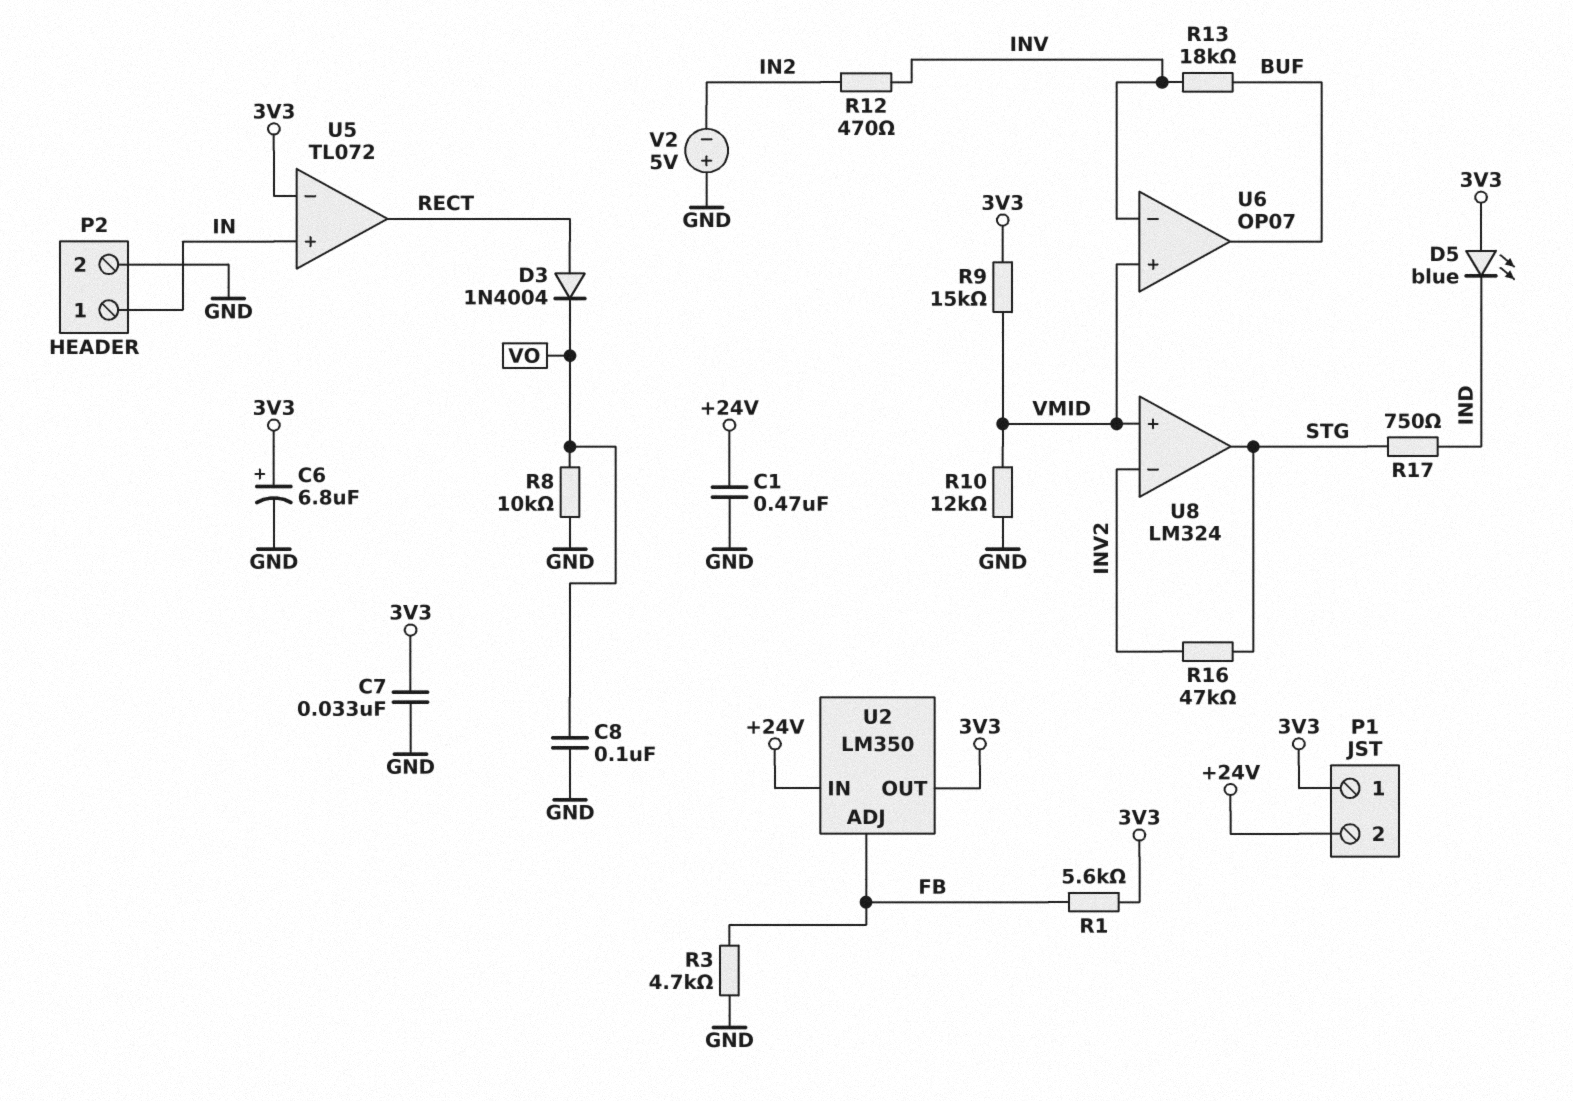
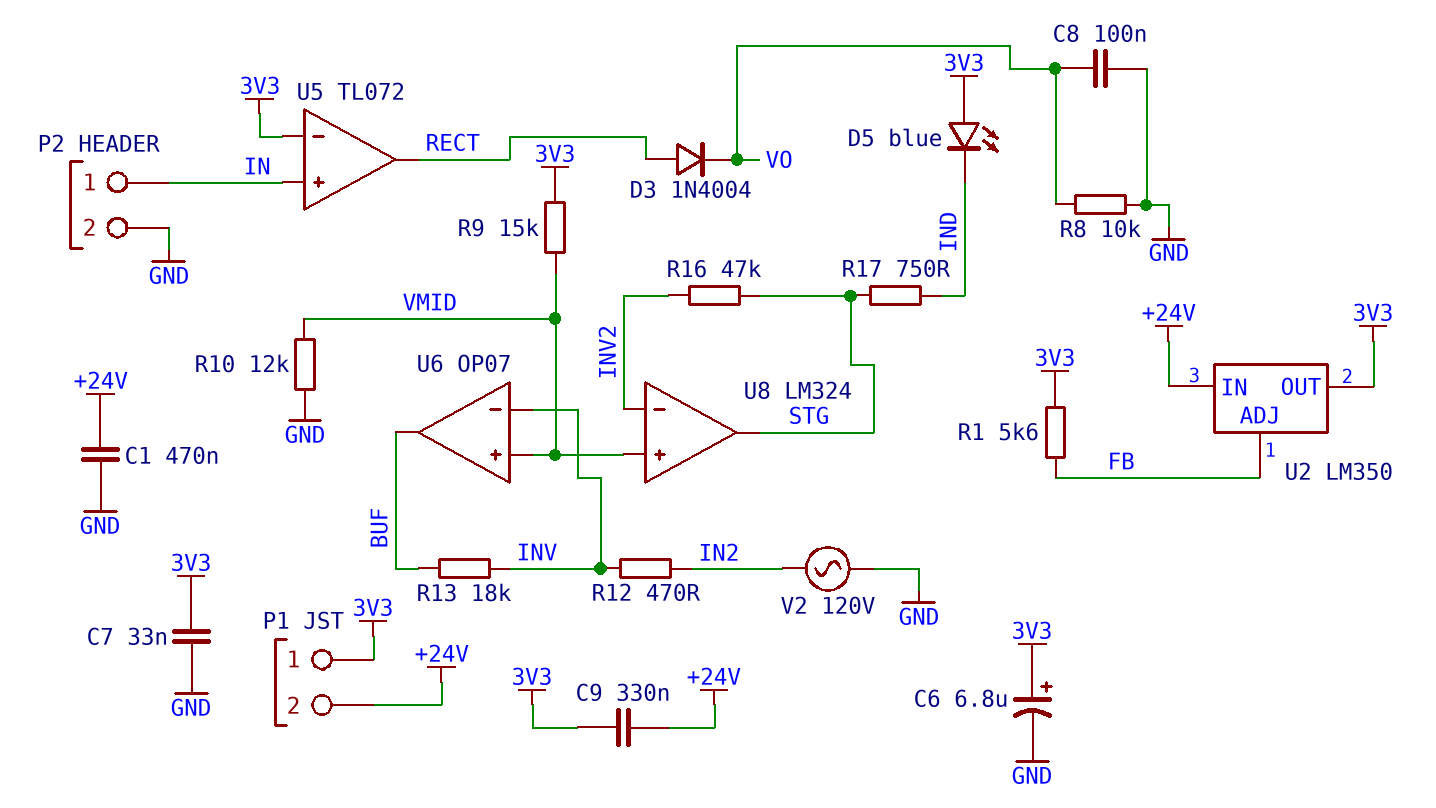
C9: none -> 330nF (+24V, 3V3)
R3: 4.7k (FB, GND) -> none
V2: 5V (plus GND, minus IN2) -> AC 120V (GND, IN2)

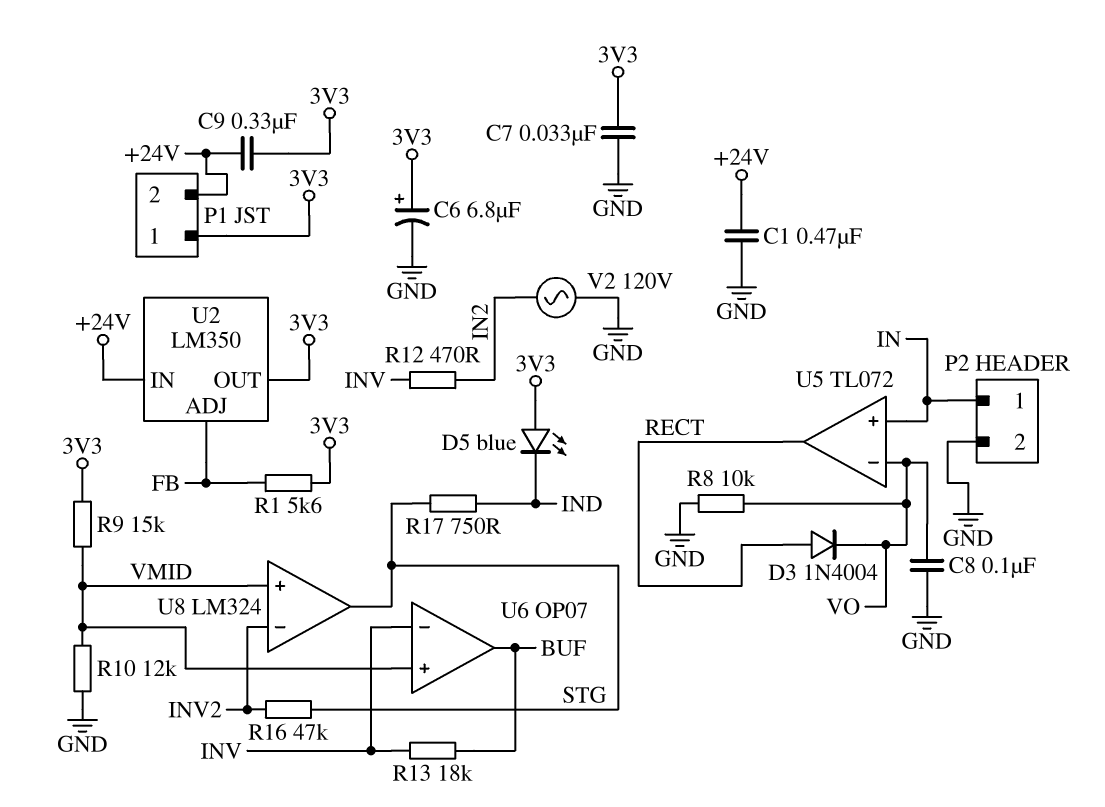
U5 pin in-: 3V3 -> VO

